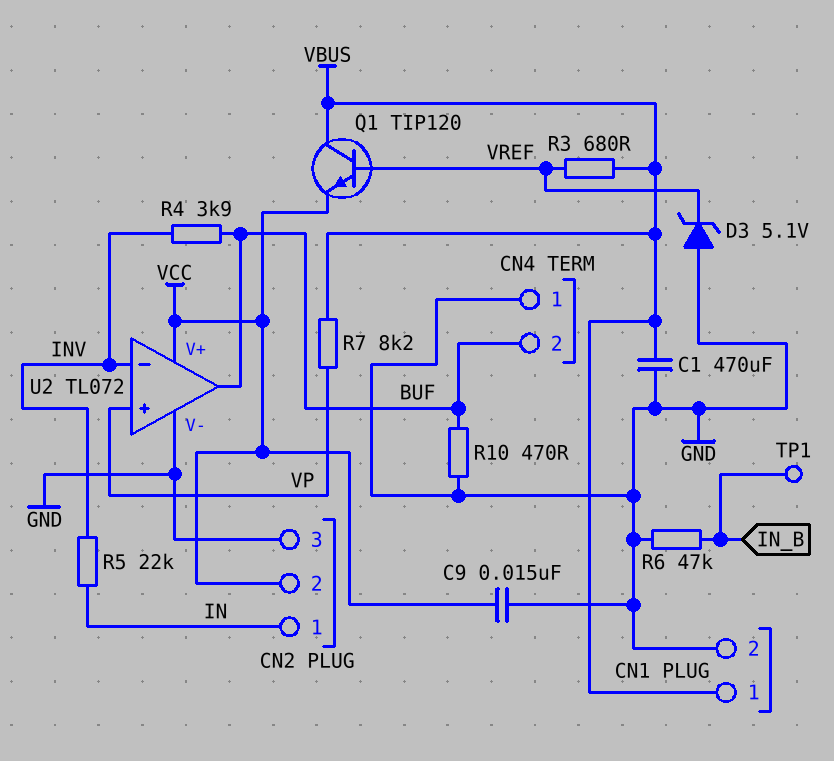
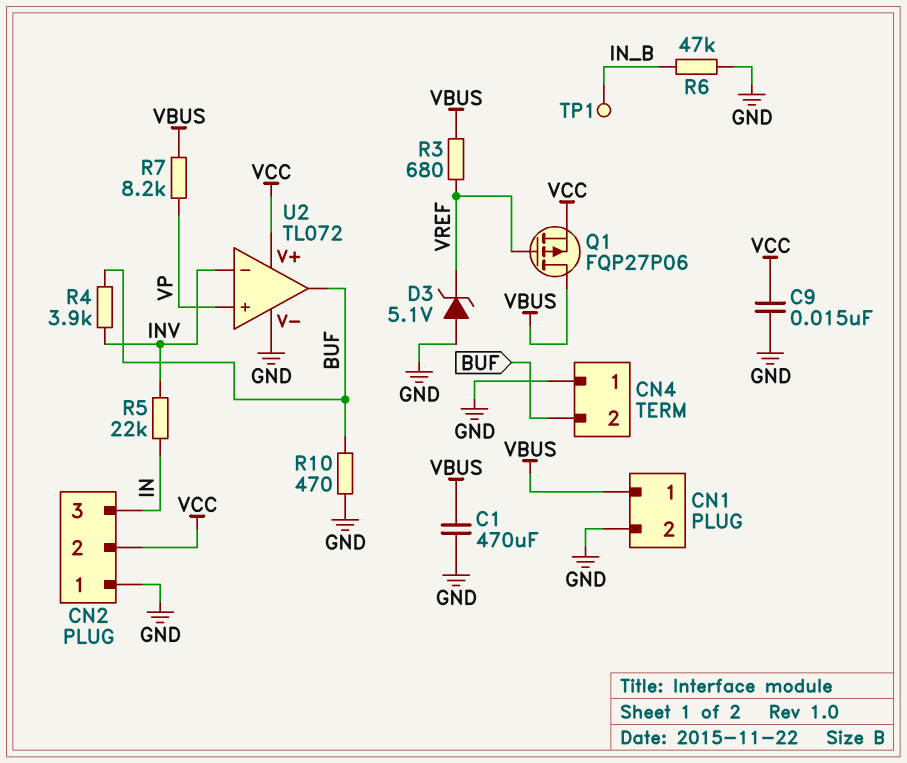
CN2 pin 1: IN -> GND
CN2 pin 3: GND -> IN
Q1: NPN TIP120 (B VREF, C VBUS, E VCC) -> PMOS FQP27P06 (G VREF, D VBUS, S VCC)

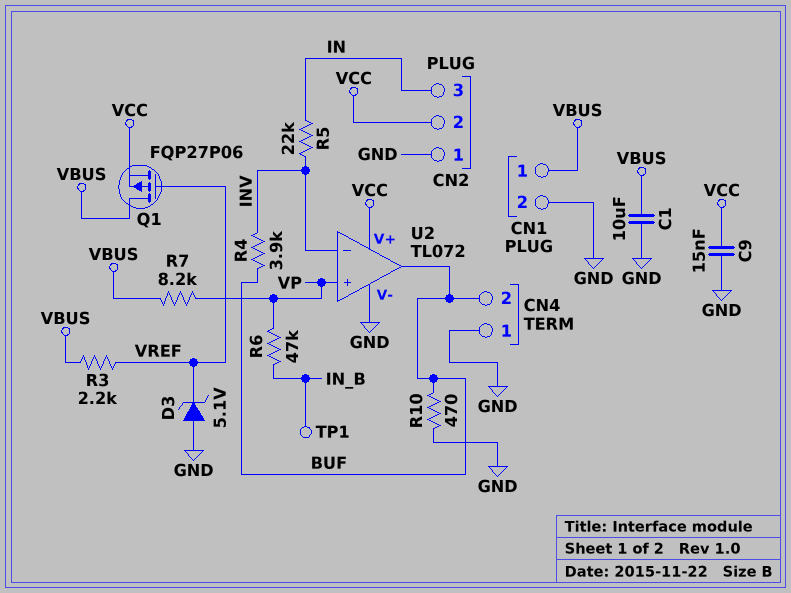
C1: 470uF (GND, VBUS) -> 10uF (GND, VBUS)
R3: 680 (VBUS, VREF) -> 2.2k (VBUS, VREF)
R6: 47k (GND, IN_B) -> 47k (IN_B, VP)

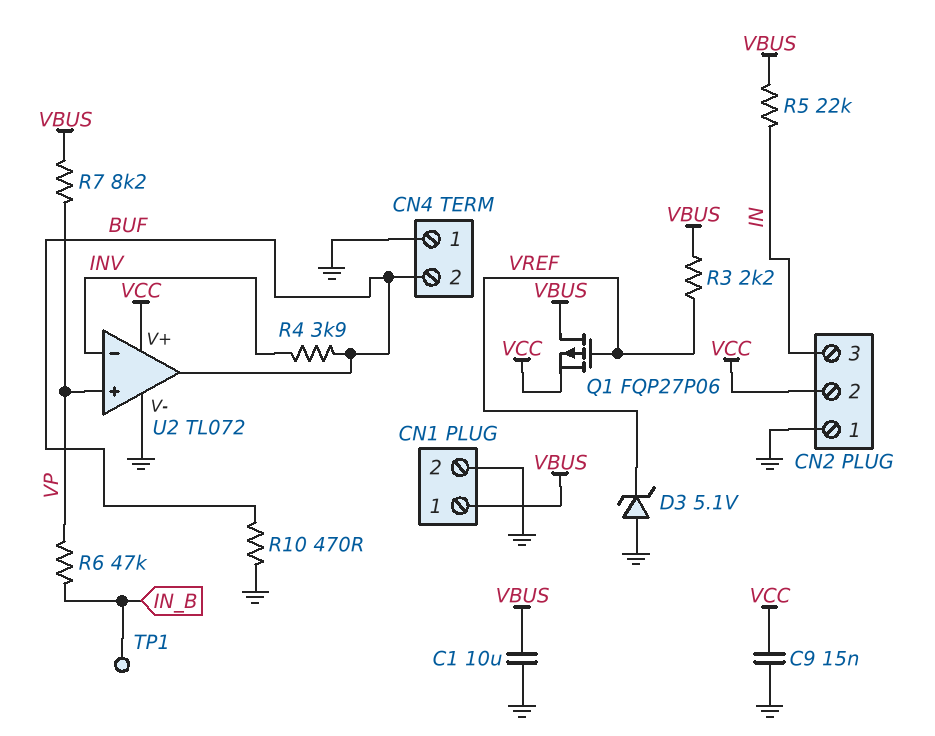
R5: 22k (IN, INV) -> 22k (IN, VBUS)

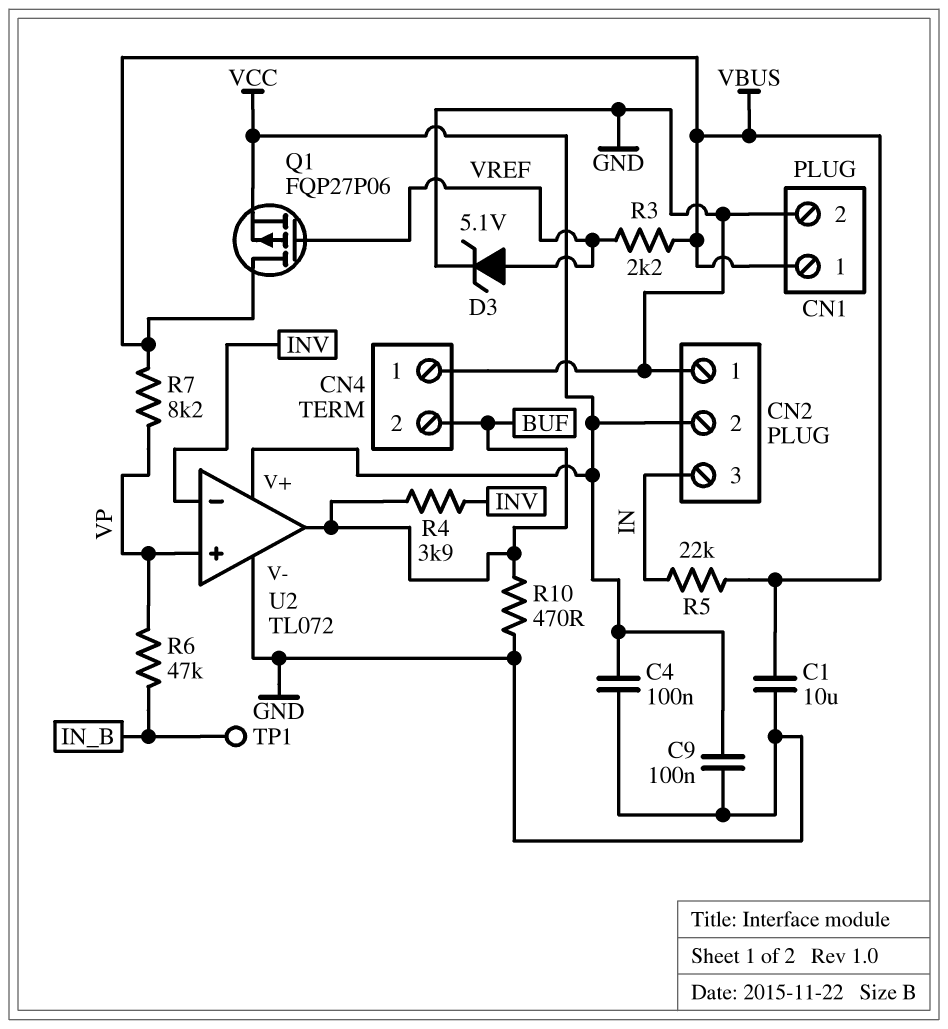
C4: none -> 100nF (GND, VCC)
C9: 15nF (GND, VCC) -> 100nF (GND, VCC)
D3: zener 5.1V (A GND, K VREF) -> zener 5.1V (A VREF, K GND)

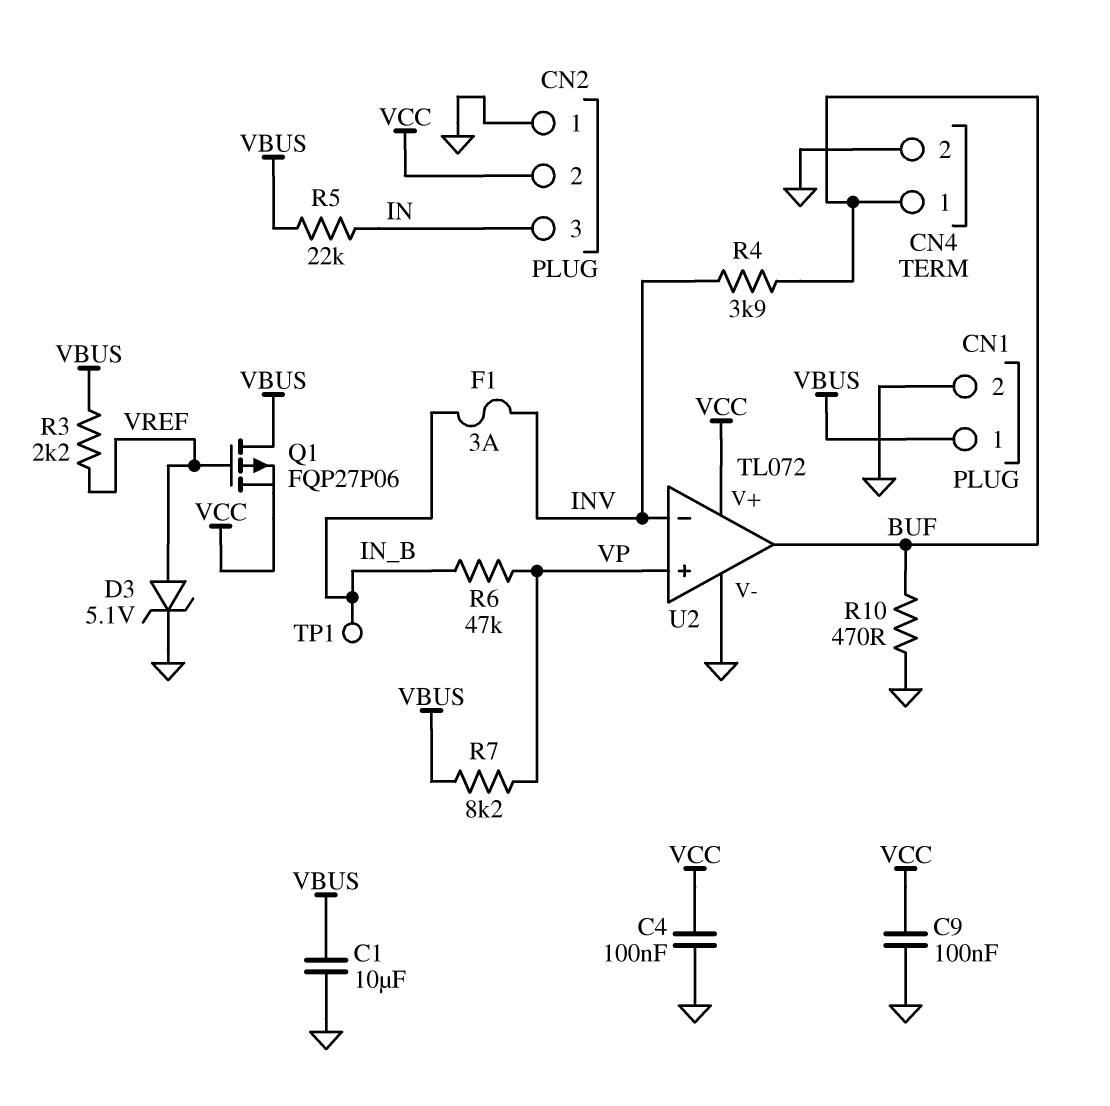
CN4 pin 1: GND -> BUF
CN4 pin 2: BUF -> GND
F1: none -> 3A (INV, IN_B)

